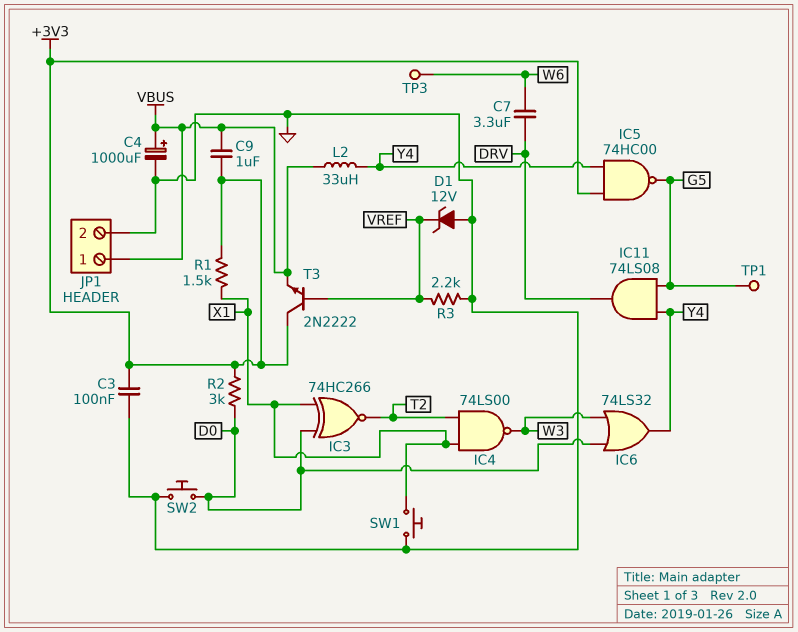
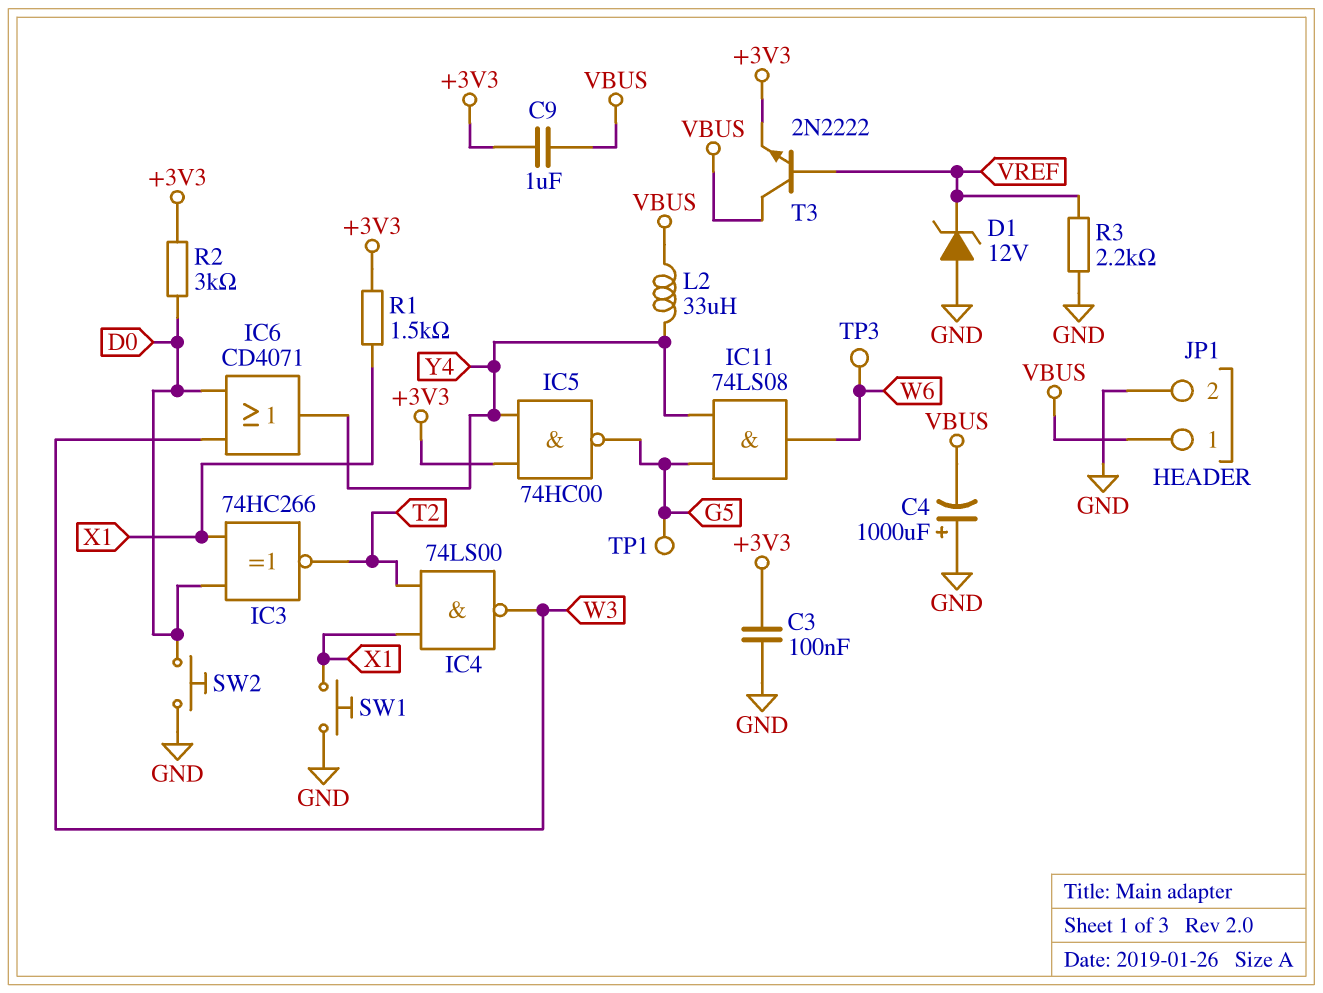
C4: 1000uF (plus VBUS, minus GND) -> 1000uF (plus GND, minus VBUS)
C7: 3.3uF (DRV, W6) -> none
IC6: OR 74LS32 (in D0, in W3, out Y4) -> OR CD4071 (in D0, in W3, out Y4)
IC11: AND 74LS08 (in G5, in Y4, out DRV) -> AND 74LS08 (in G5, in Y4, out W6)
T3: NPN 2N2222 (B VREF, C +3V3, E VBUS) -> NPN 2N2222 (B VREF, C VBUS, E +3V3)

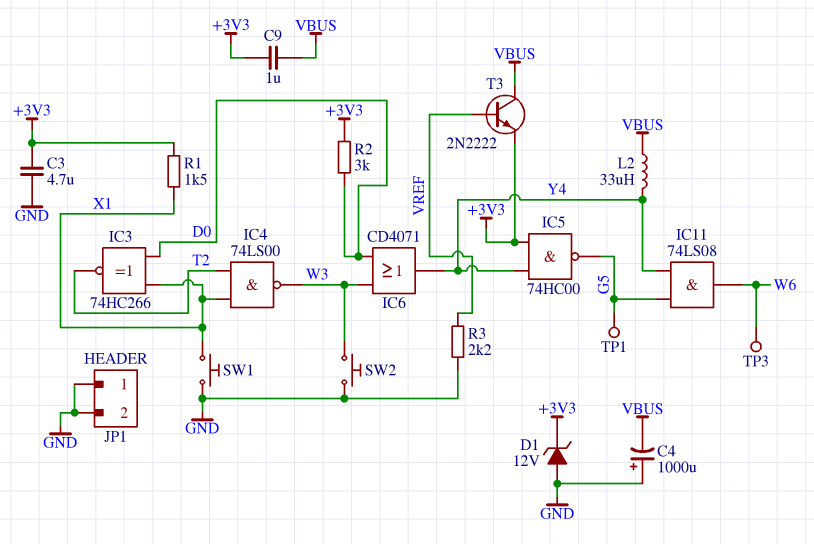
C3: 100nF (+3V3, GND) -> 4.7uF (+3V3, GND)
D1: zener 12V (A GND, K VREF) -> zener 12V (A GND, K +3V3)
JP1 pin 1: VBUS -> GND
SW2: button (D0, GND) -> button (GND, W3)

